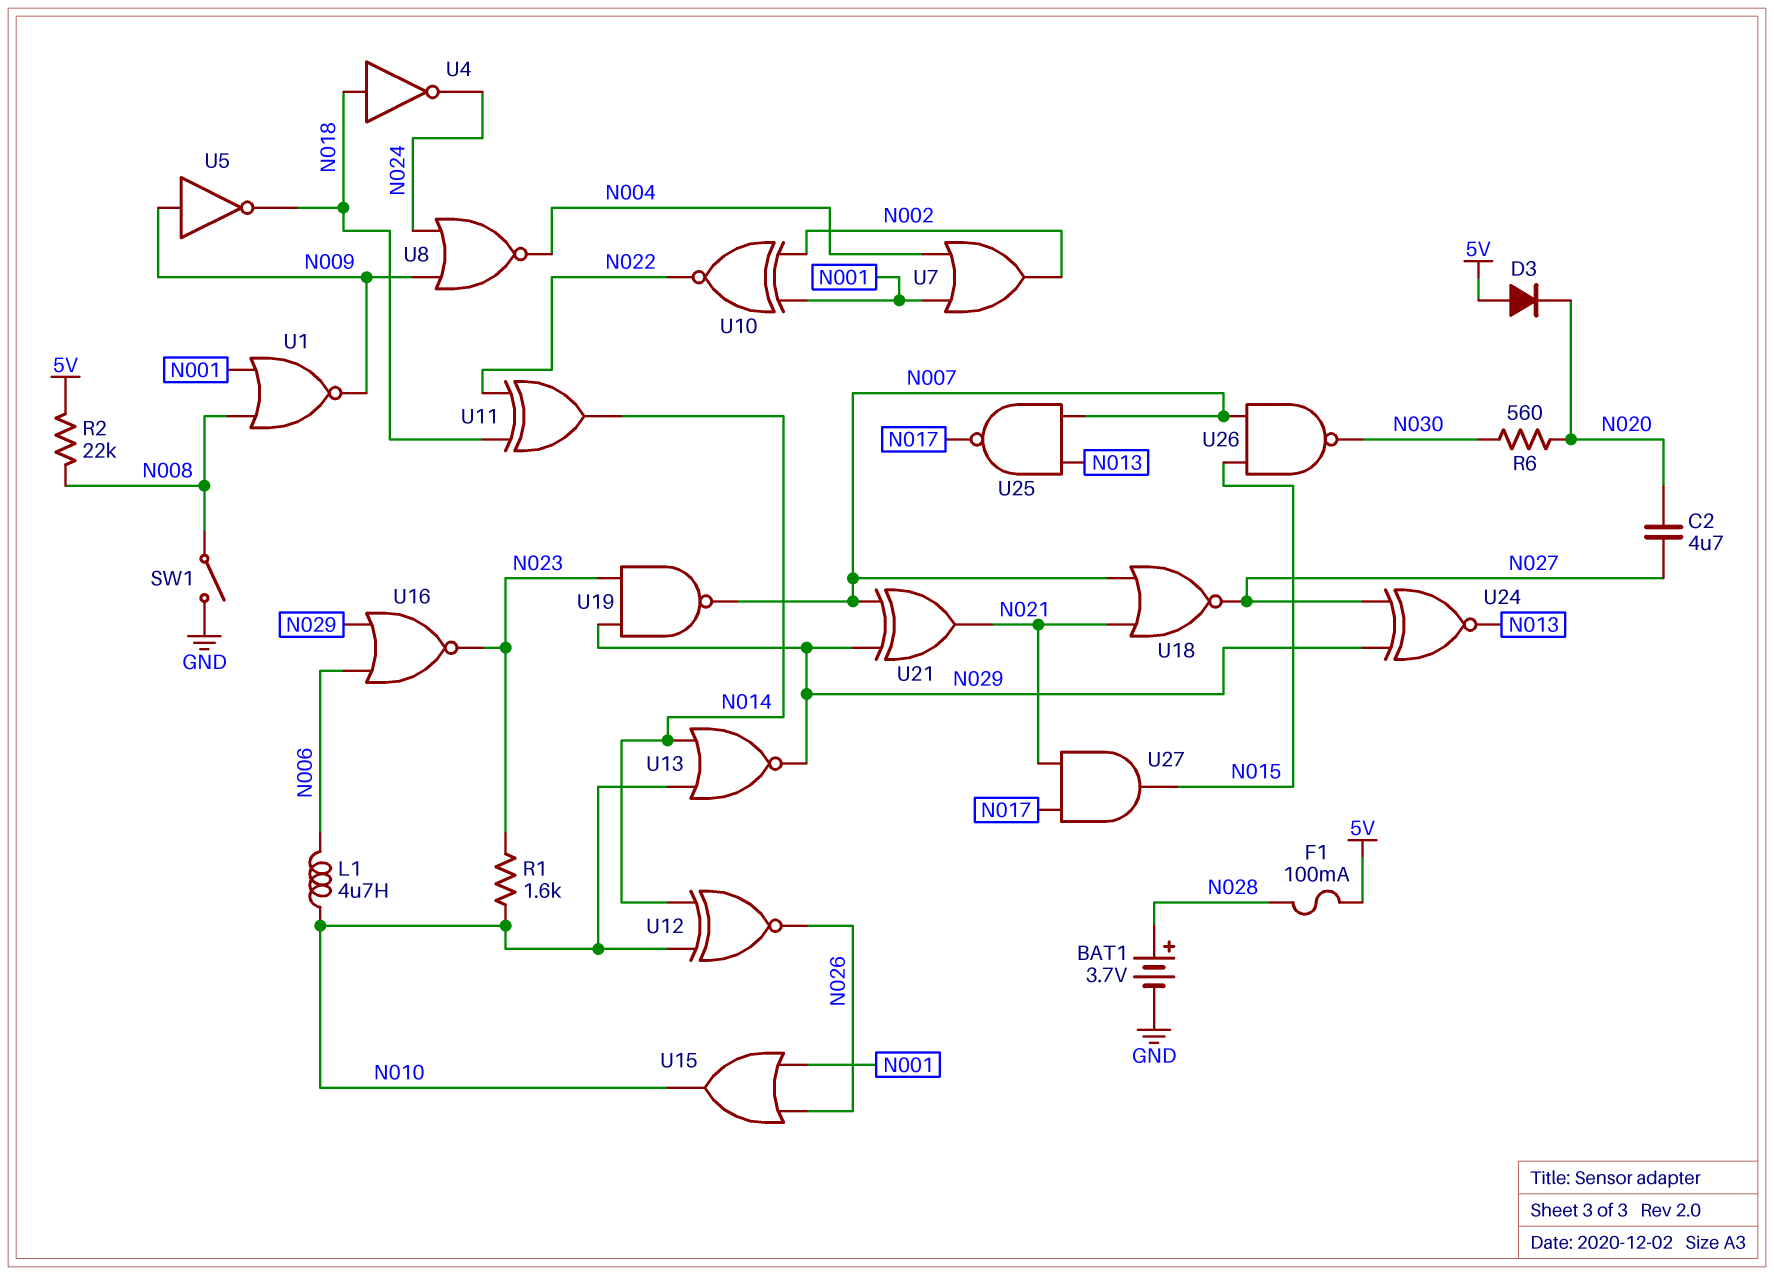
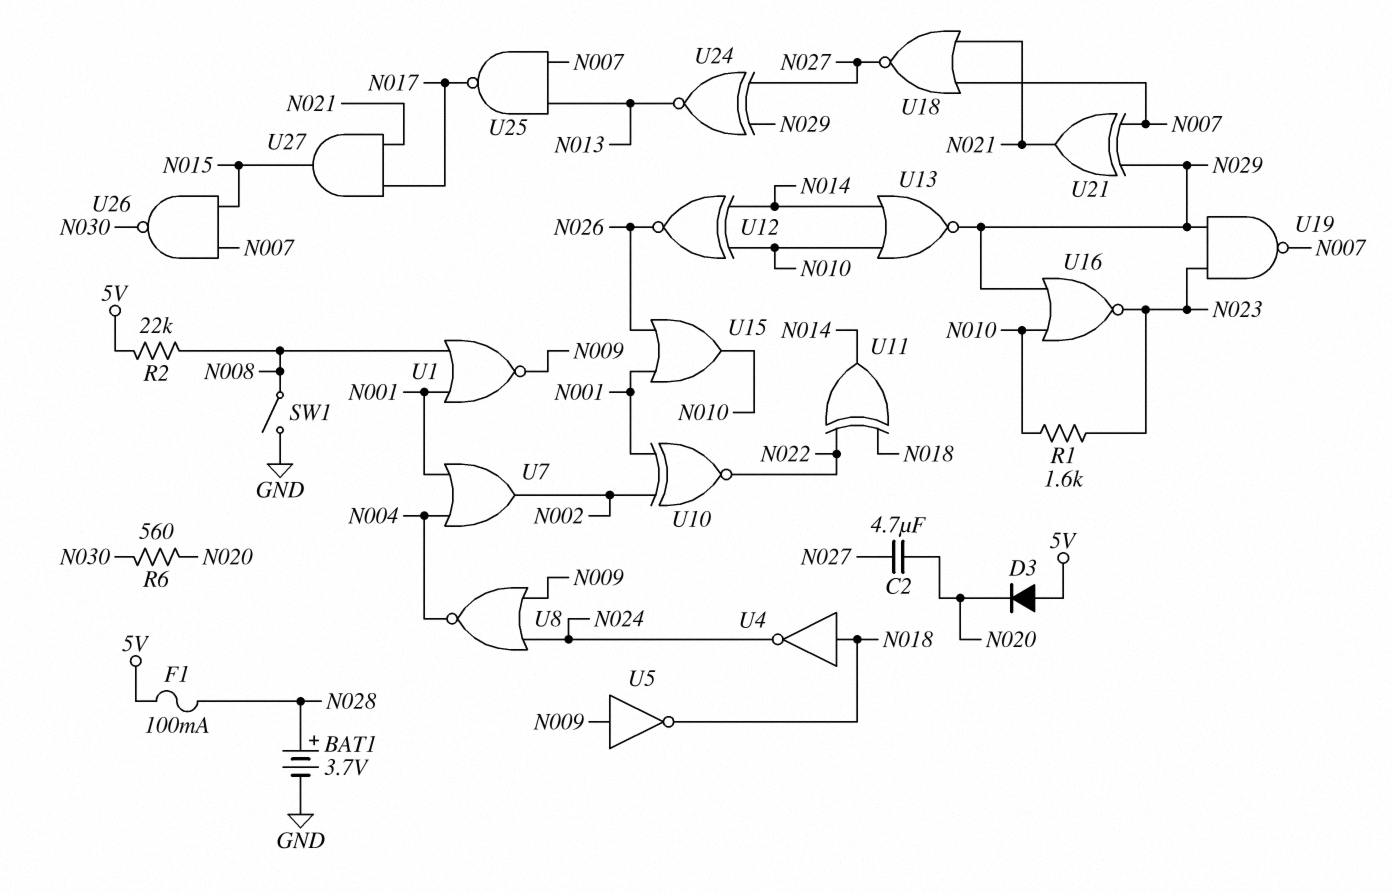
L1: 4.7uH (N006, N010) -> none
U16: NOR (in N006, in N029, out N023) -> NOR (in N010, in N029, out N023)

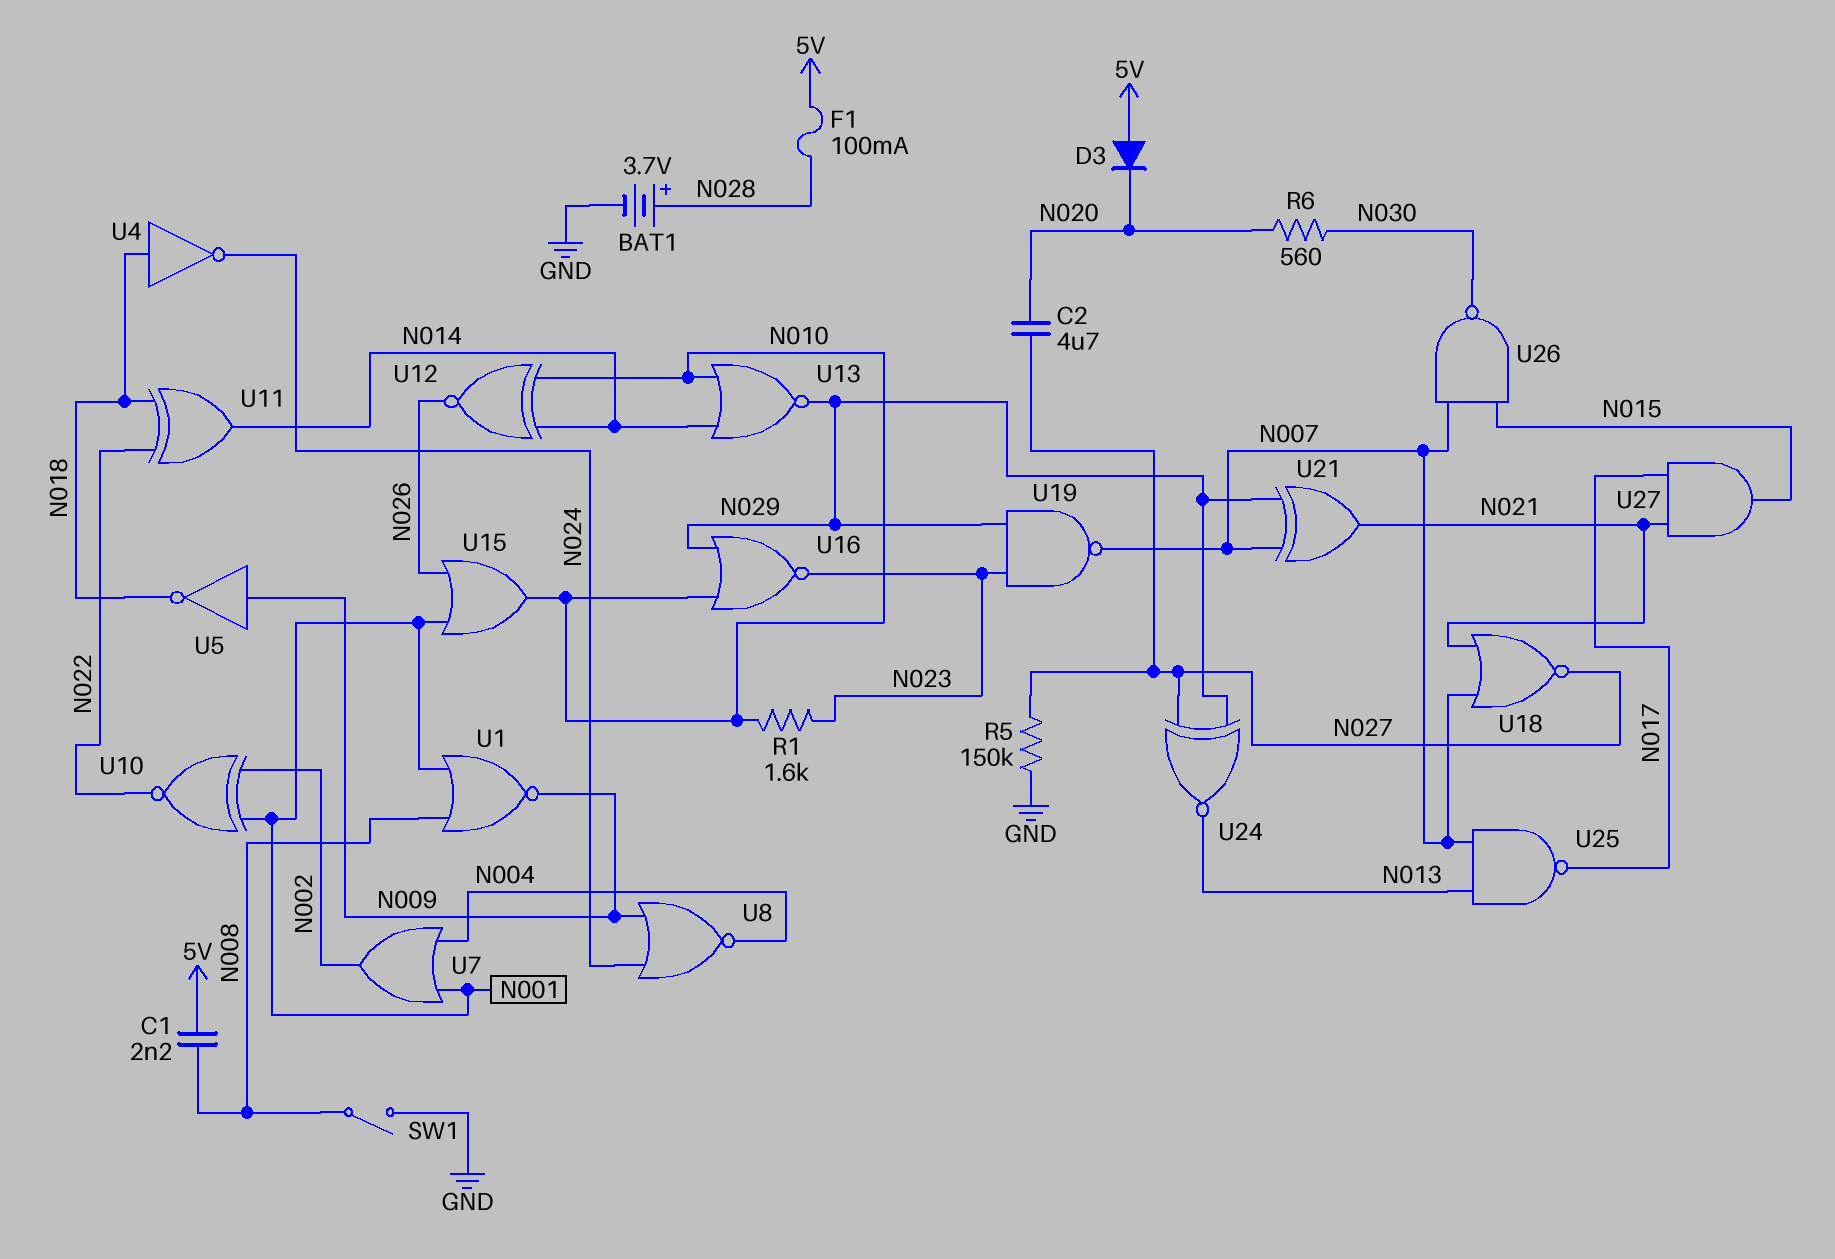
C1: none -> 2.2nF (5V, N008)
R2: 22k (5V, N008) -> none
R5: none -> 150k (GND, N027)

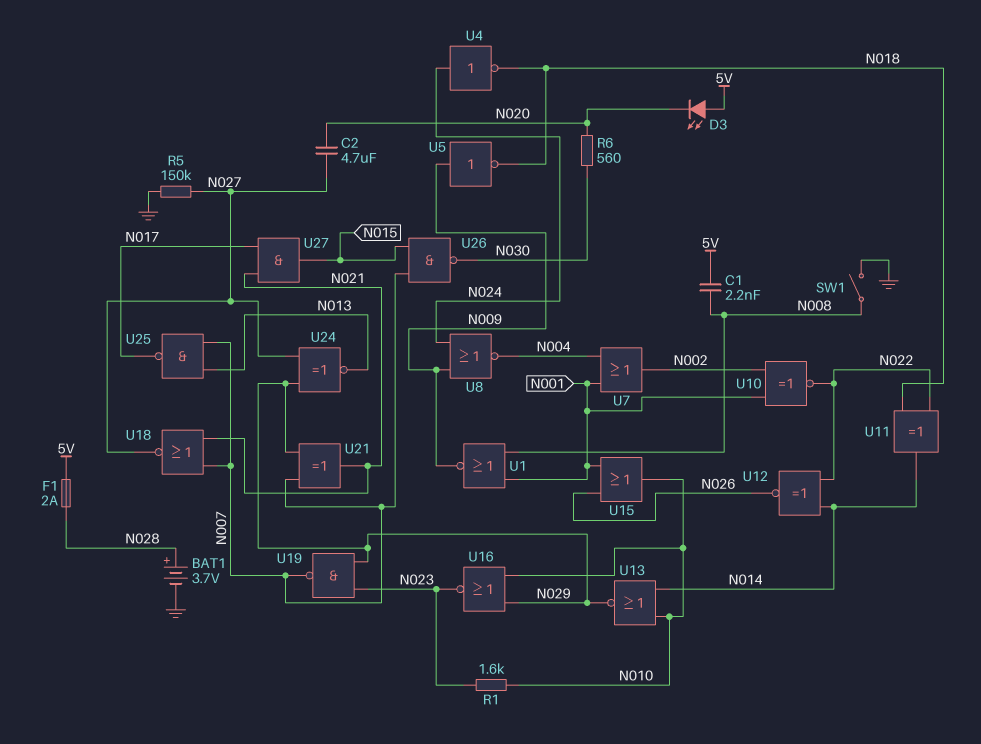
D3: diode (A 5V, K N020) -> LED (A 5V, K N020)
F1: 100mA (5V, N028) -> 2A (5V, N028)
U4: NOT (in N018, out N024) -> NOT (in N024, out N018)
U12: XNOR (in N010, in N014, out N026) -> XNOR (in N014, in N022, out N026)

